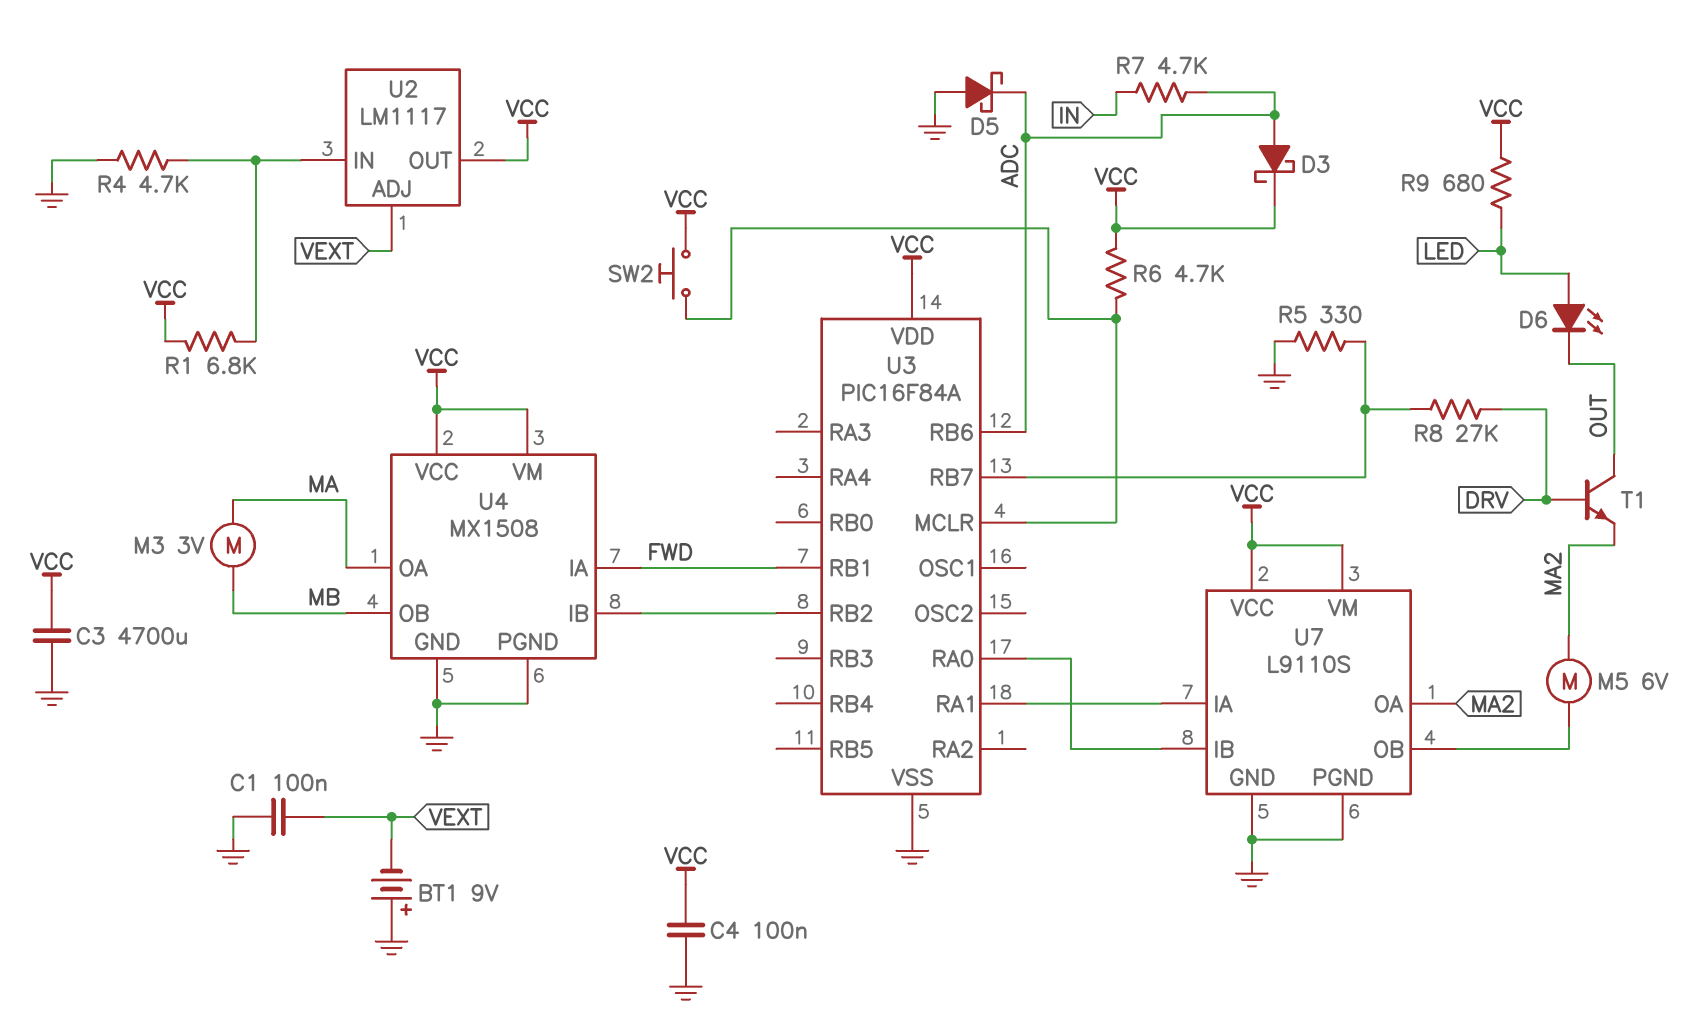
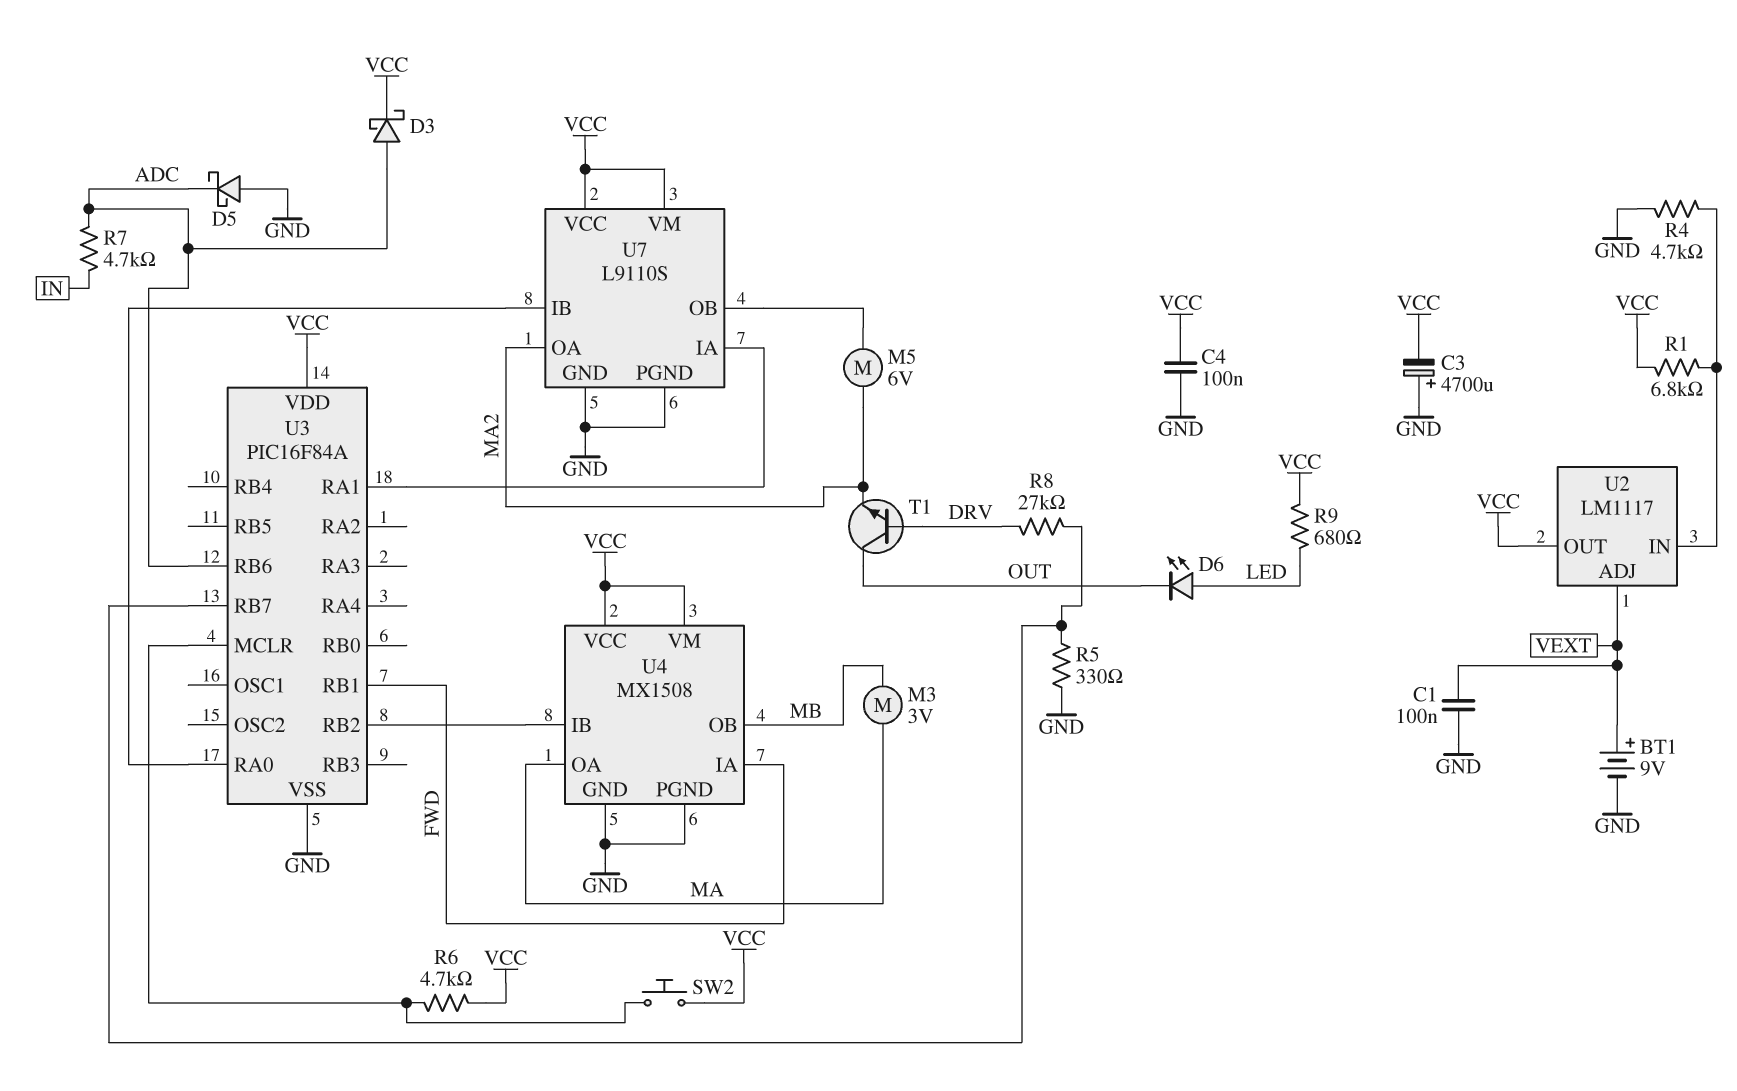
BT1: 9V (plus GND, minus VEXT) -> 9V (plus VEXT, minus GND)
C3: 4700uF (GND, VCC) -> 4700uF (plus GND, minus VCC)

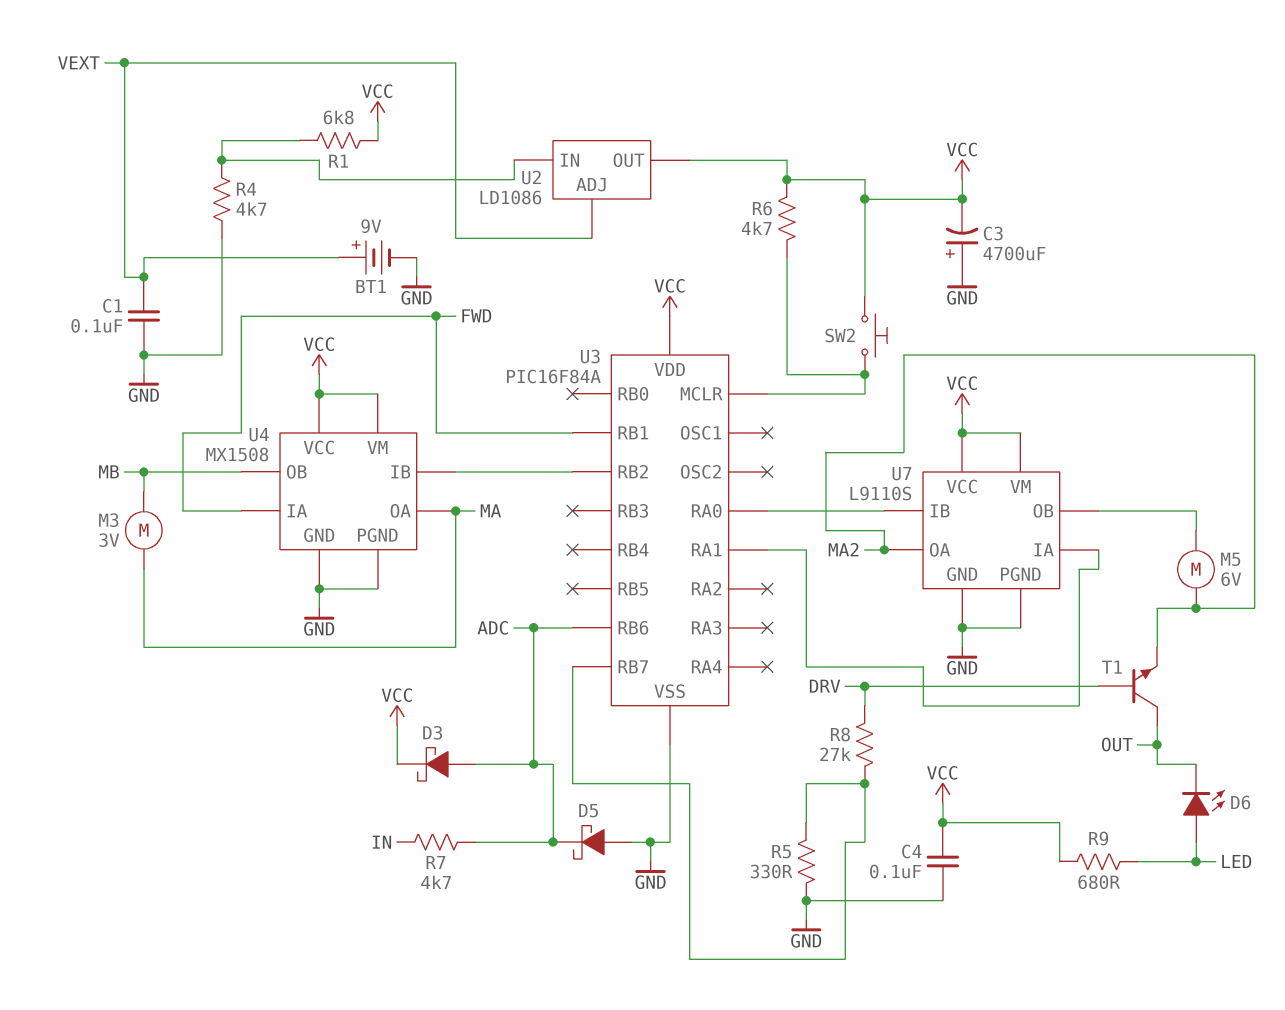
U2: LM1117 -> LD1086

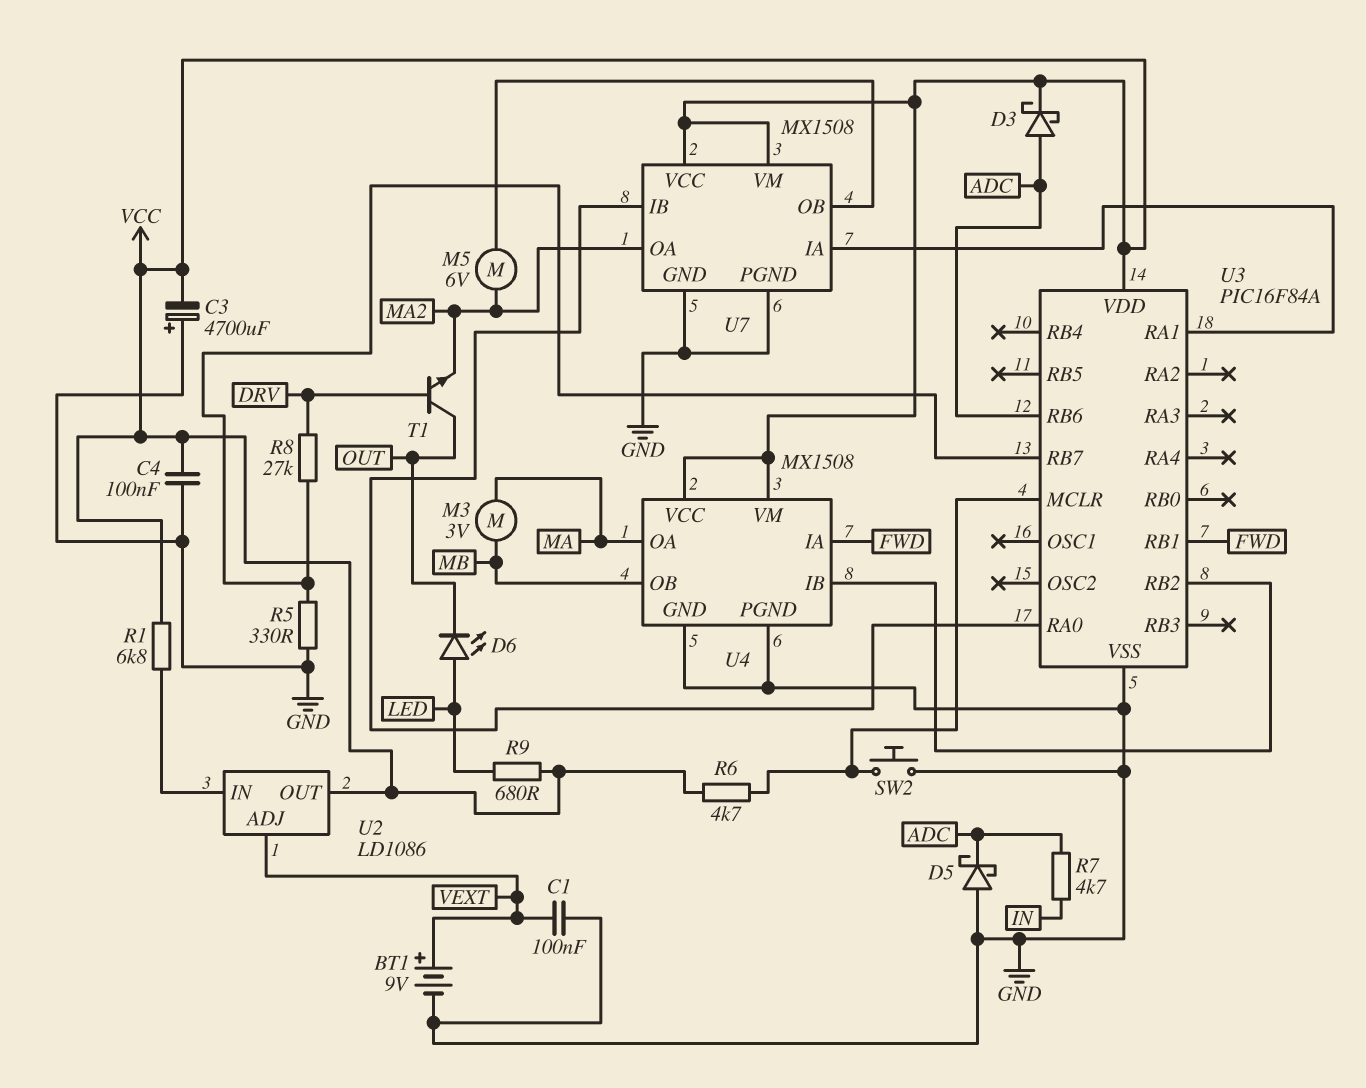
R4: 4.7k (GND, U2/IN) -> none
SW2: button (U3/MCLR, VCC) -> button (GND, U3/MCLR)
U7: L9110S -> MX1508

